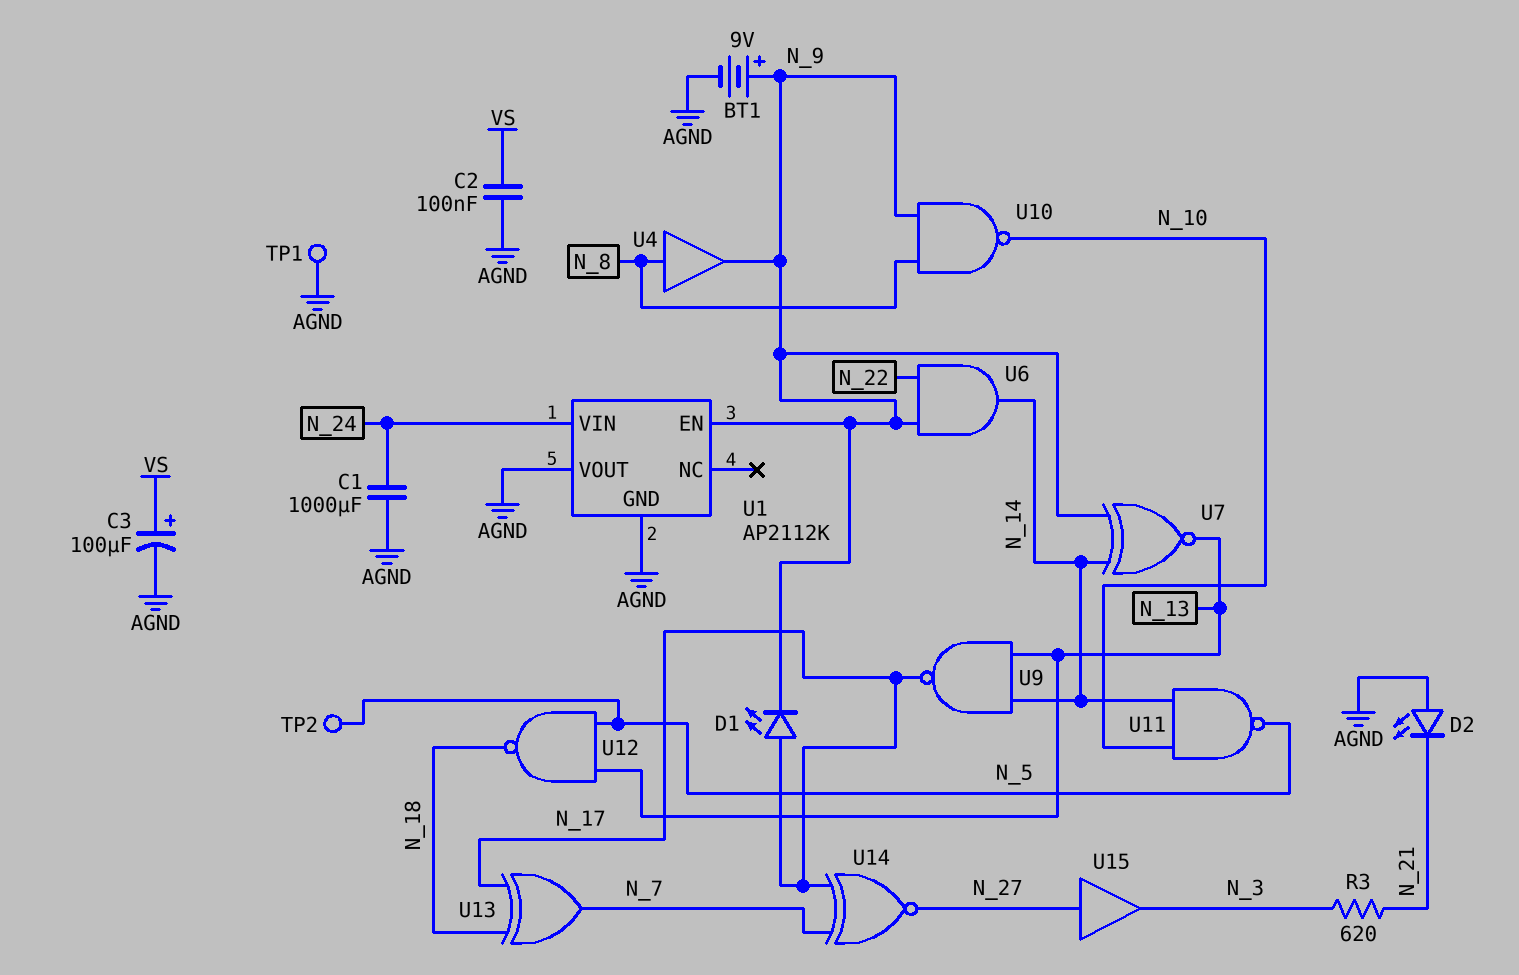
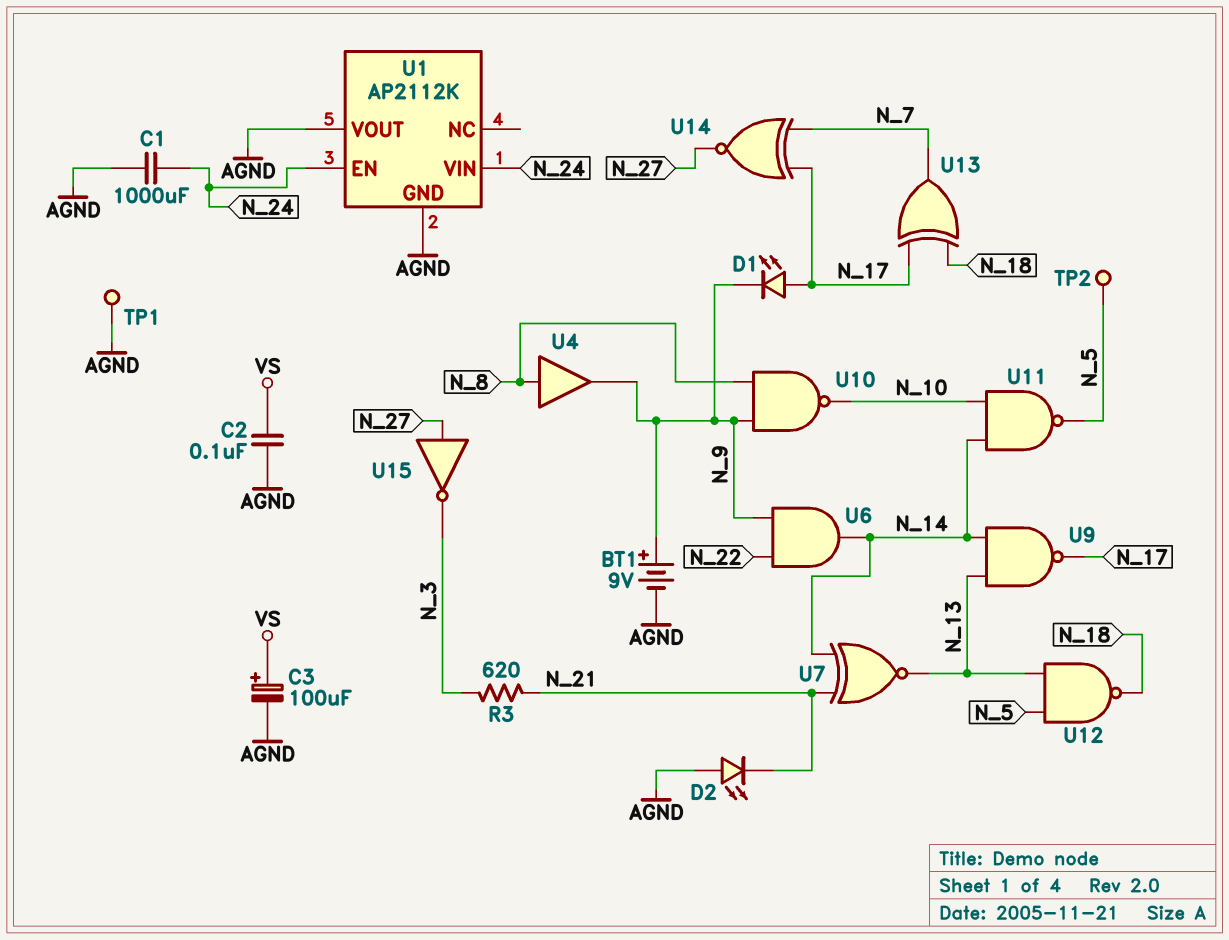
U1 pin EN: N_9 -> N_24
U7: XNOR (in N_9, in N_14, out N_13) -> XNOR (in N_14, in N_21, out N_13)
U15: buffer (in N_27, out N_3) -> NOT (in N_27, out N_3)

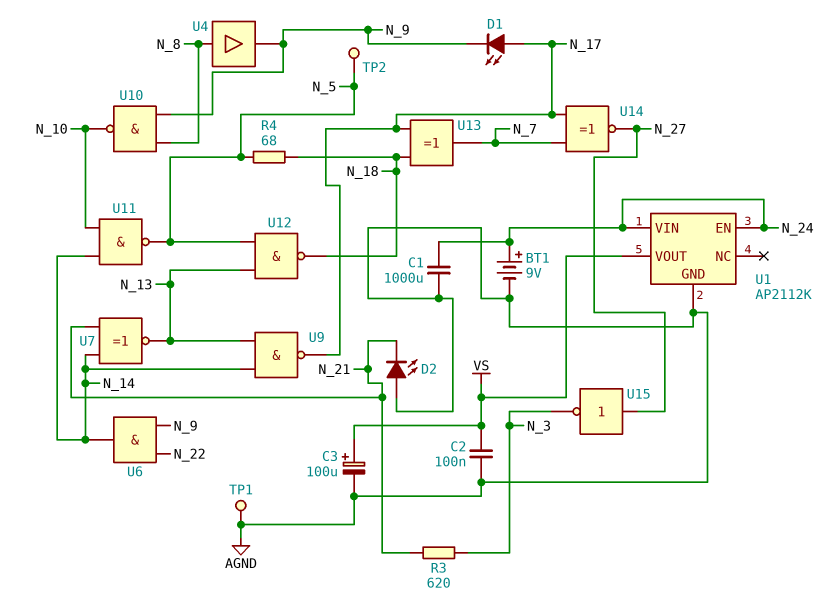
BT1: 9V (plus N_9, minus AGND) -> 9V (plus N_24, minus AGND)
R4: none -> 68 (N_5, N_18)
U1 pin VOUT: AGND -> VS

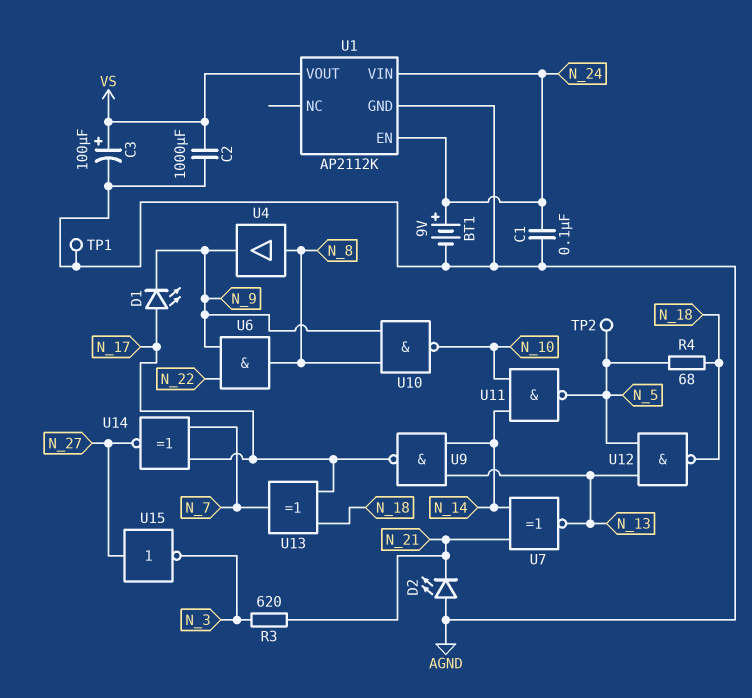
C1: 1000uF (AGND, N_24) -> 100nF (AGND, N_24)
C2: 100nF (AGND, VS) -> 1000uF (AGND, VS)
U6: AND (in N_9, in N_22, out N_14) -> AND (in N_9, in N_22, out N_8)

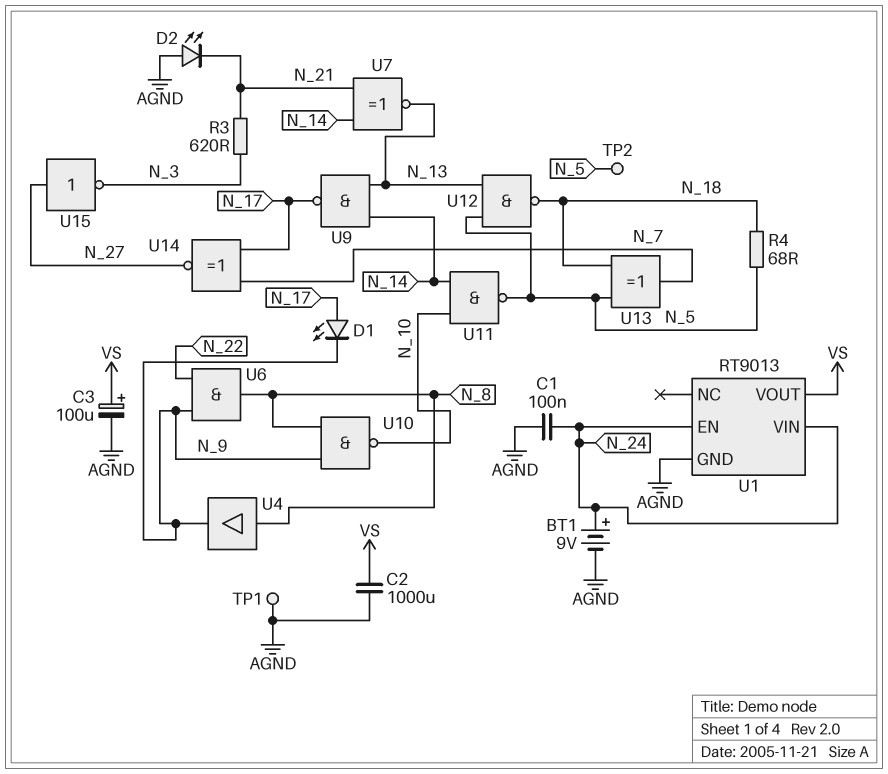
U1: AP2112K -> RT9013
U13: XOR (in N_17, in N_18, out N_7) -> XOR (in N_5, in N_18, out N_7)

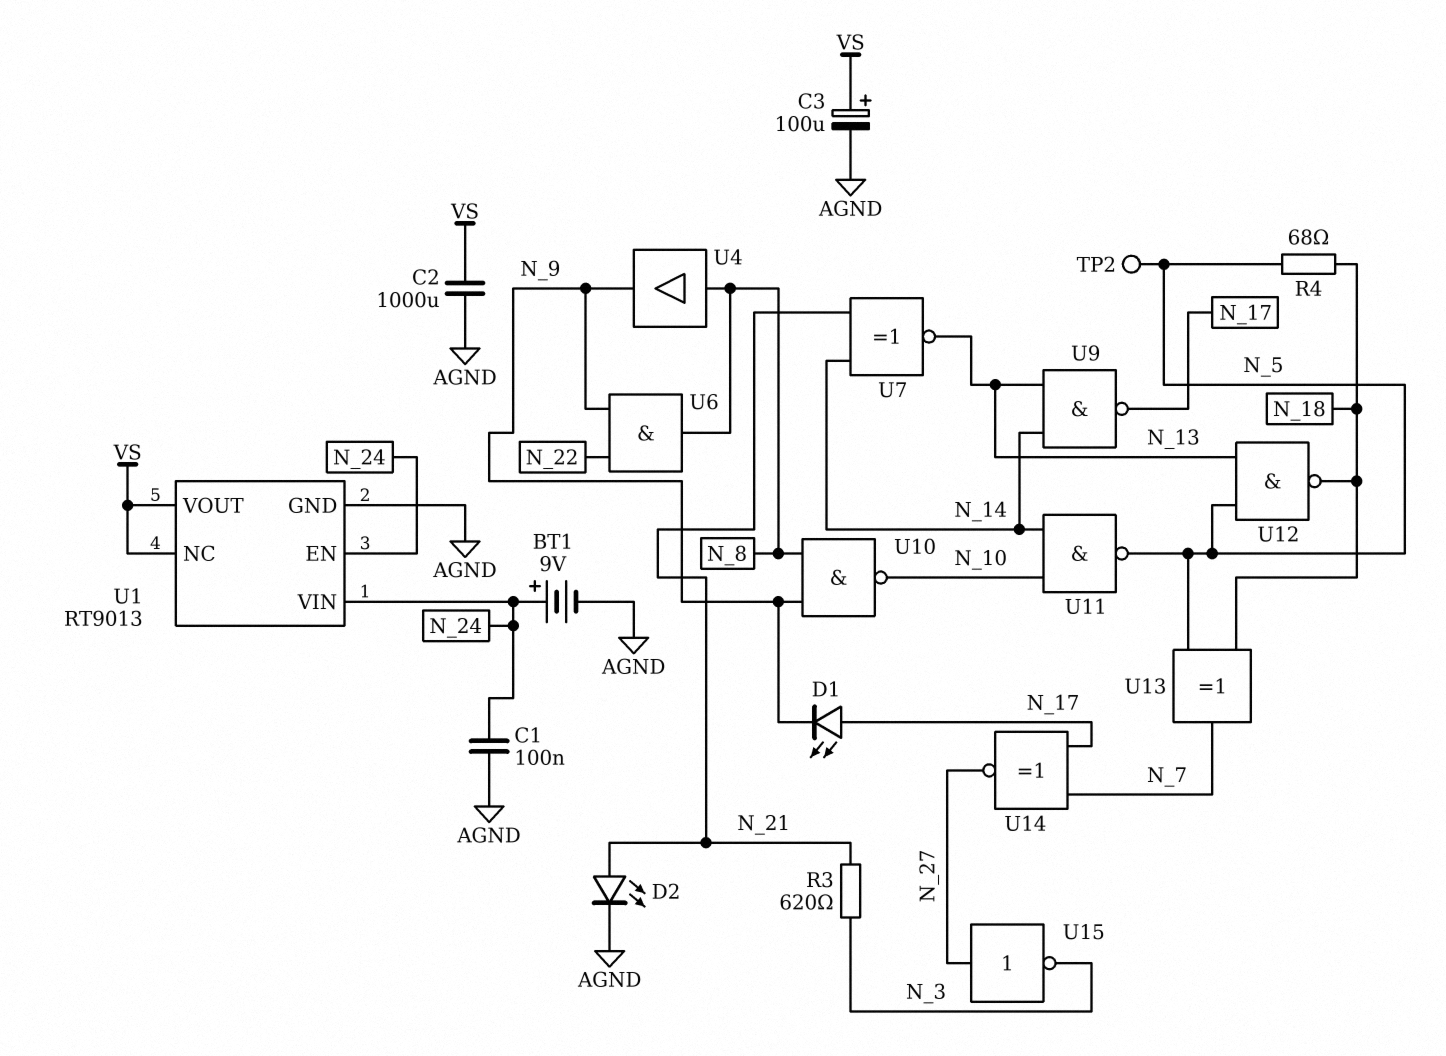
D2: LED (A AGND, K N_21) -> LED (A N_21, K AGND)
TP1: test point (AGND) -> none
U1 pin NC: none -> VS

